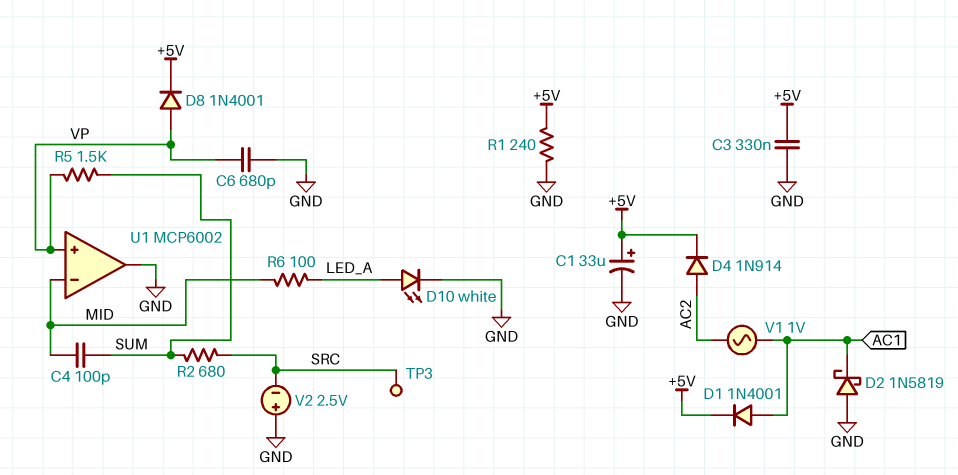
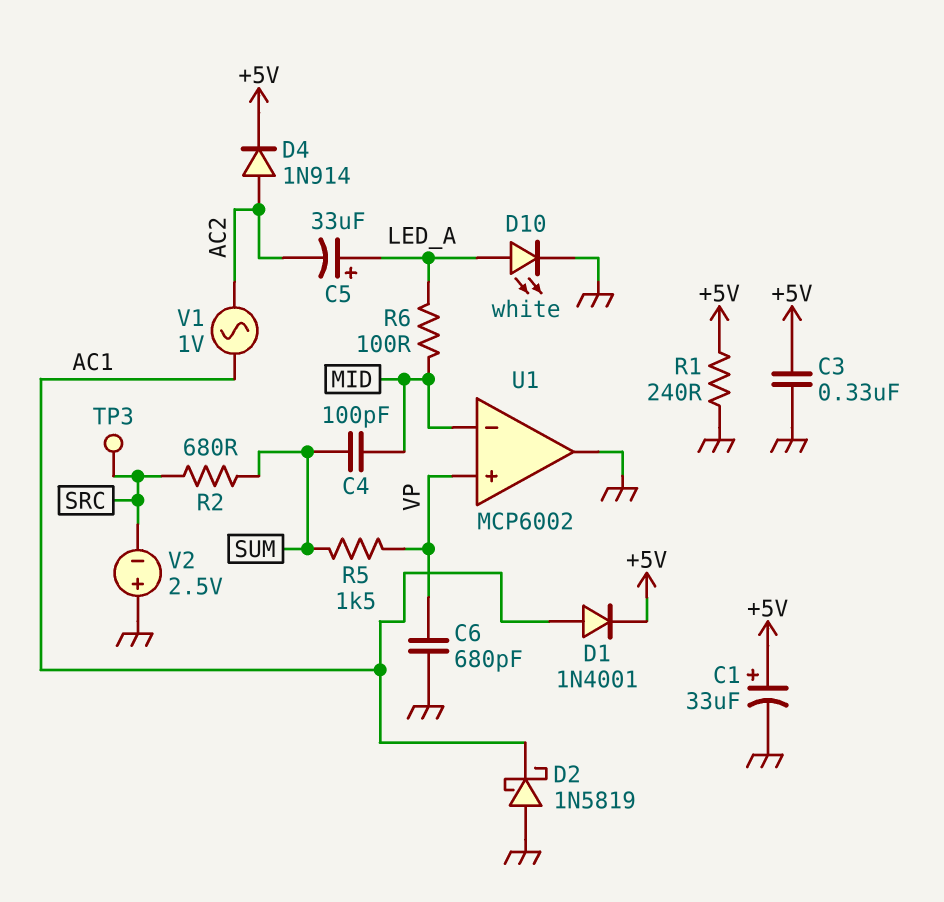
C5: none -> 33uF (plus LED_A, minus AC2)
D8: diode 1N4001 (A VP, K +5V) -> none

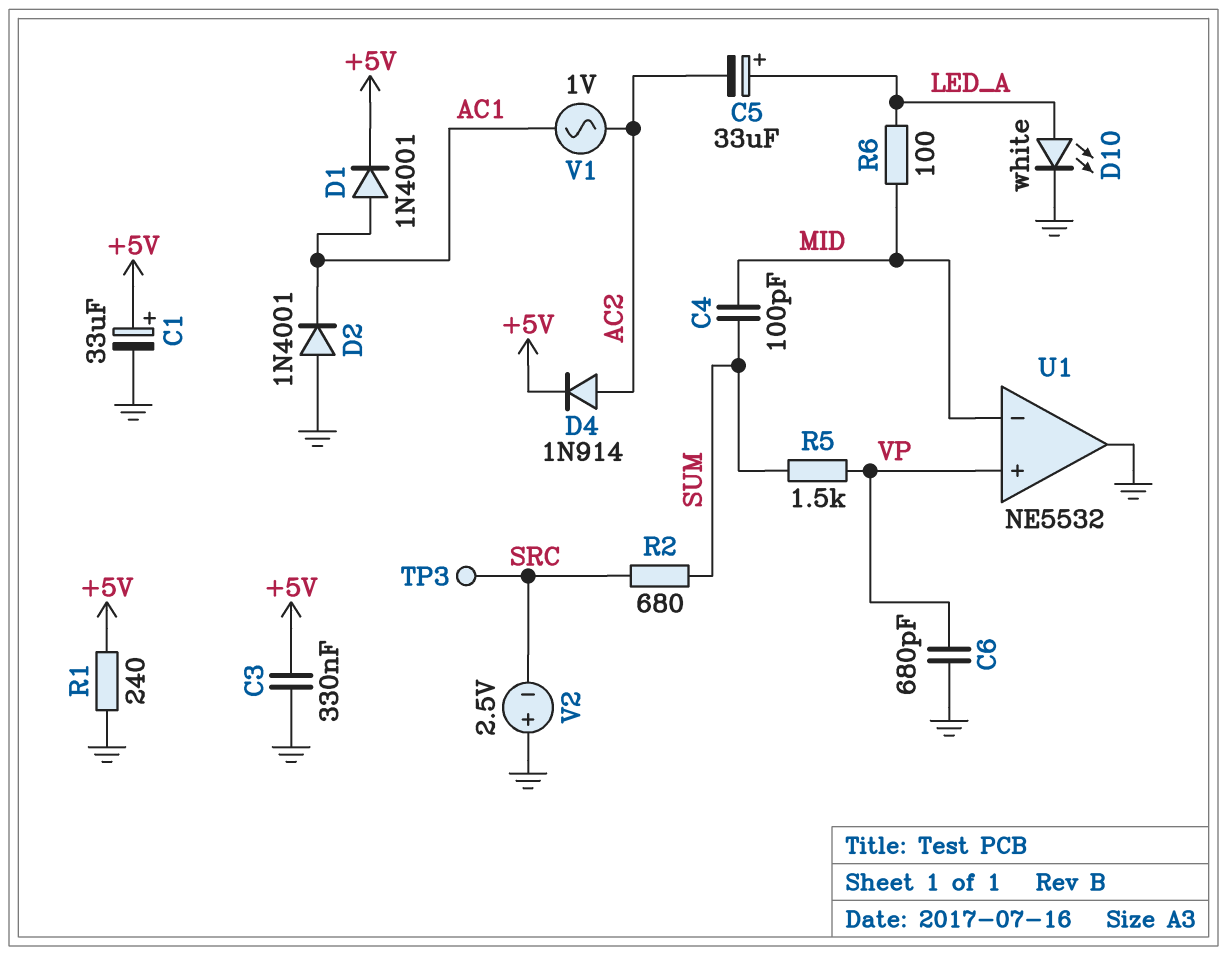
D2: schottky 1N5819 (A GND, K AC1) -> diode 1N4001 (A GND, K AC1)
U1: MCP6002 -> NE5532

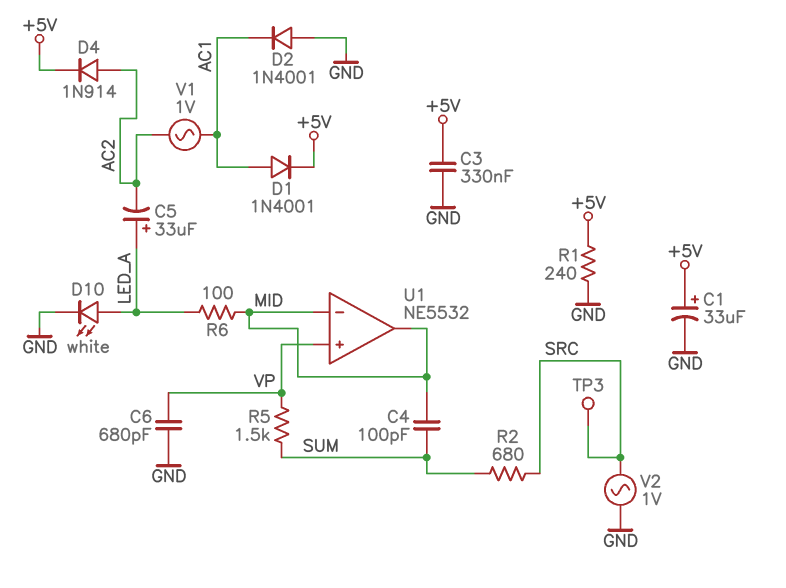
U1 pin out: GND -> MID
V2: 2.5V (plus GND, minus SRC) -> AC 1V (GND, SRC)

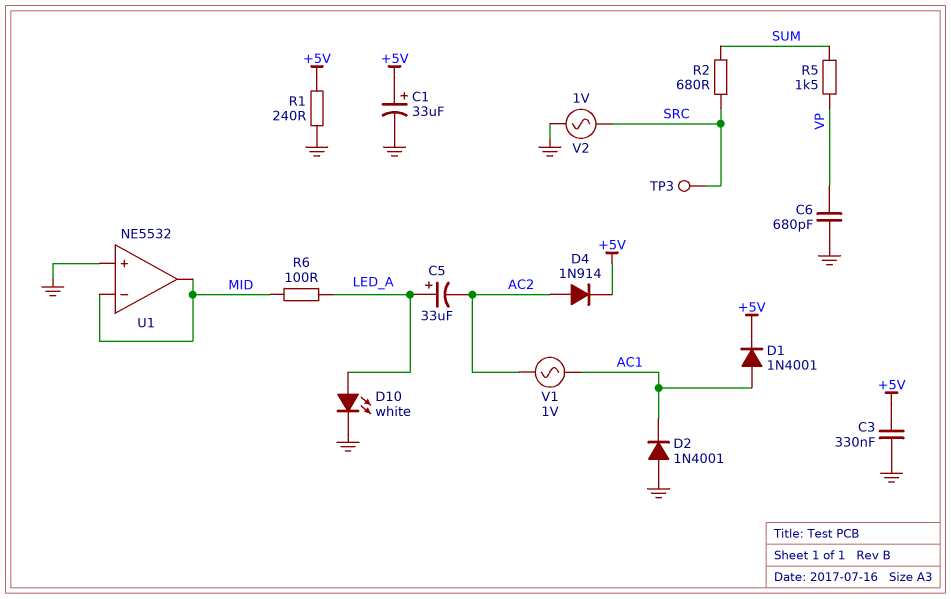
C4: 100pF (MID, SUM) -> none
U1 pin in+: VP -> GND

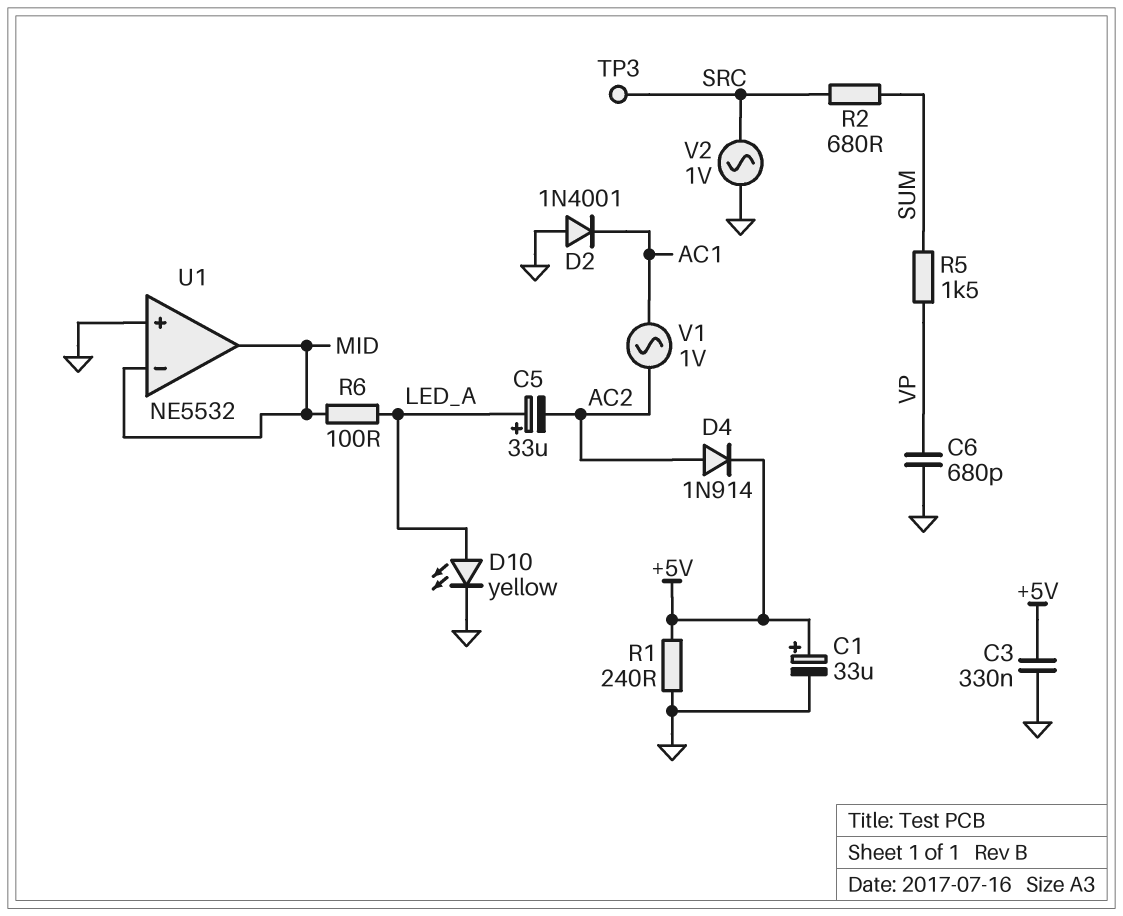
D1: diode 1N4001 (A AC1, K +5V) -> none
D10: LED white (A LED_A, K GND) -> LED yellow (A LED_A, K GND)

